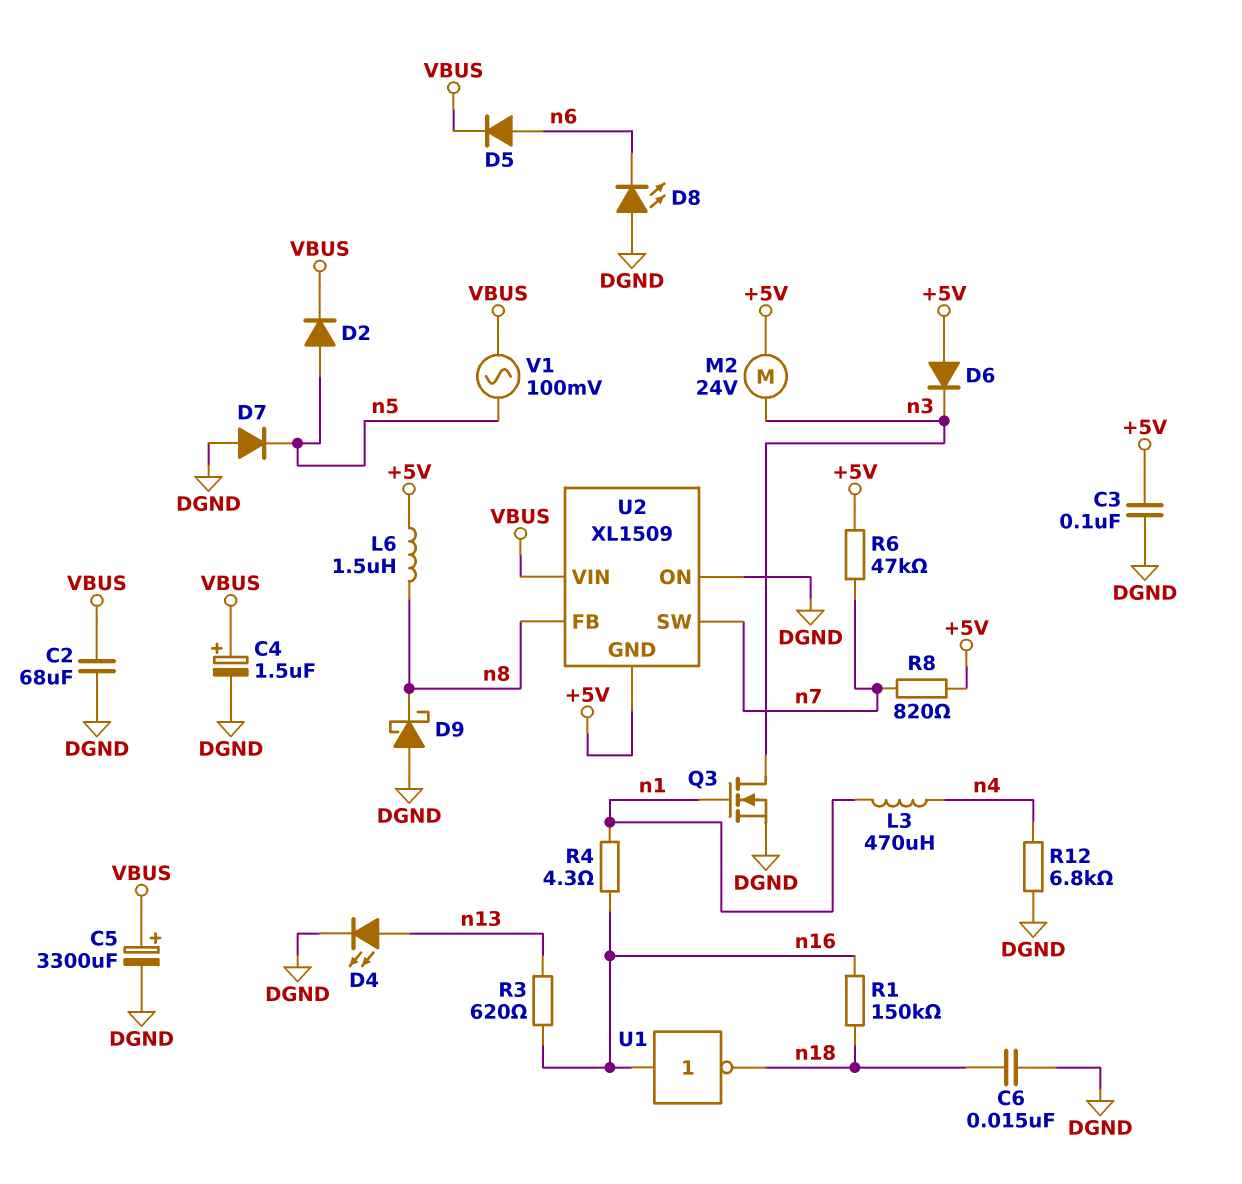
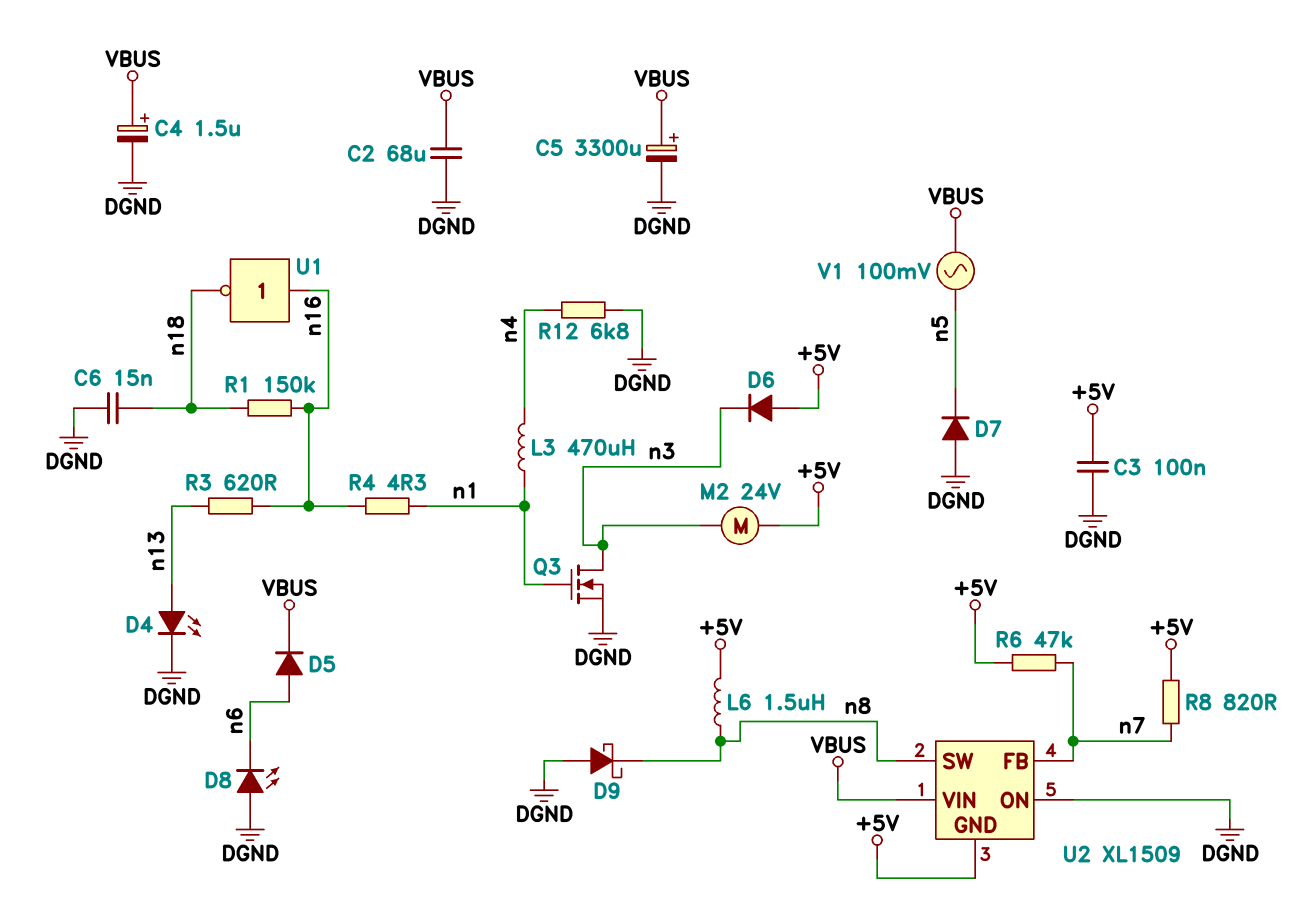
D2: diode (A n5, K VBUS) -> none
U2 pin FB: n8 -> n7
U2 pin SW: n7 -> n8

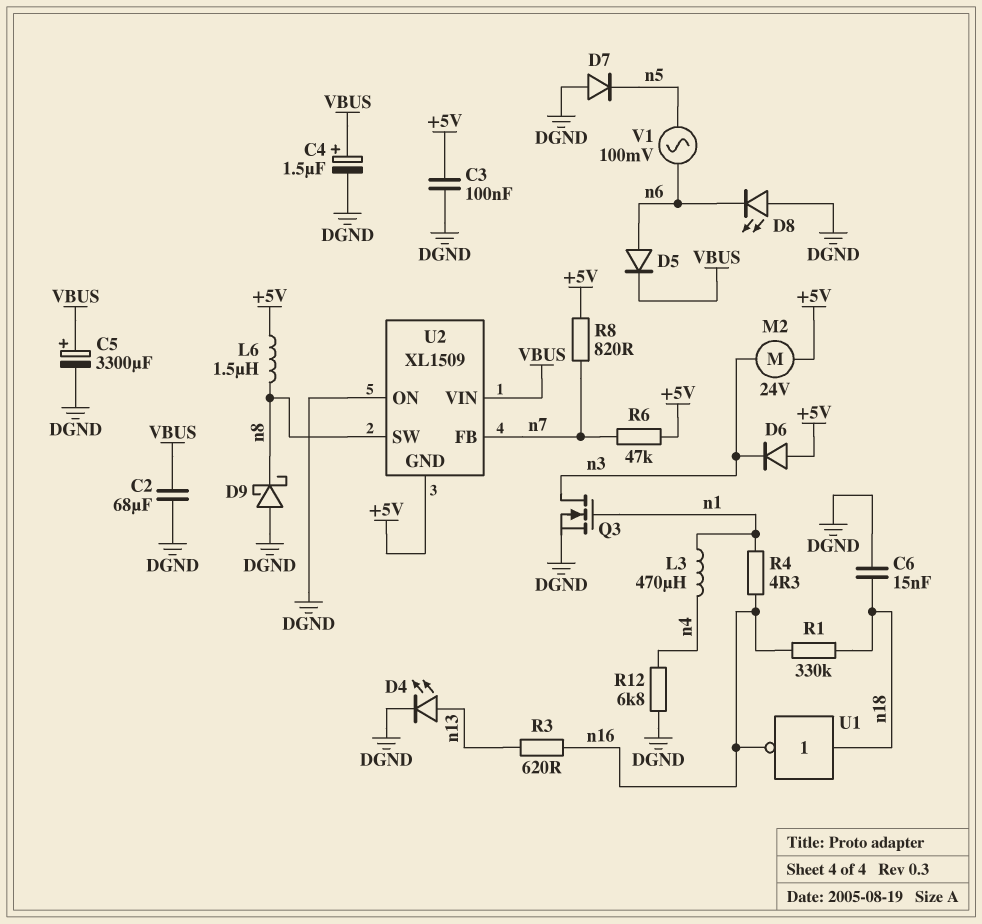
R1: 150k (n16, n18) -> 330k (n16, n18)
U1: NOT (in n16, out n18) -> NOT (in n18, out n16)
V1: AC 100mV (VBUS, n5) -> AC 100mV (n5, n6)

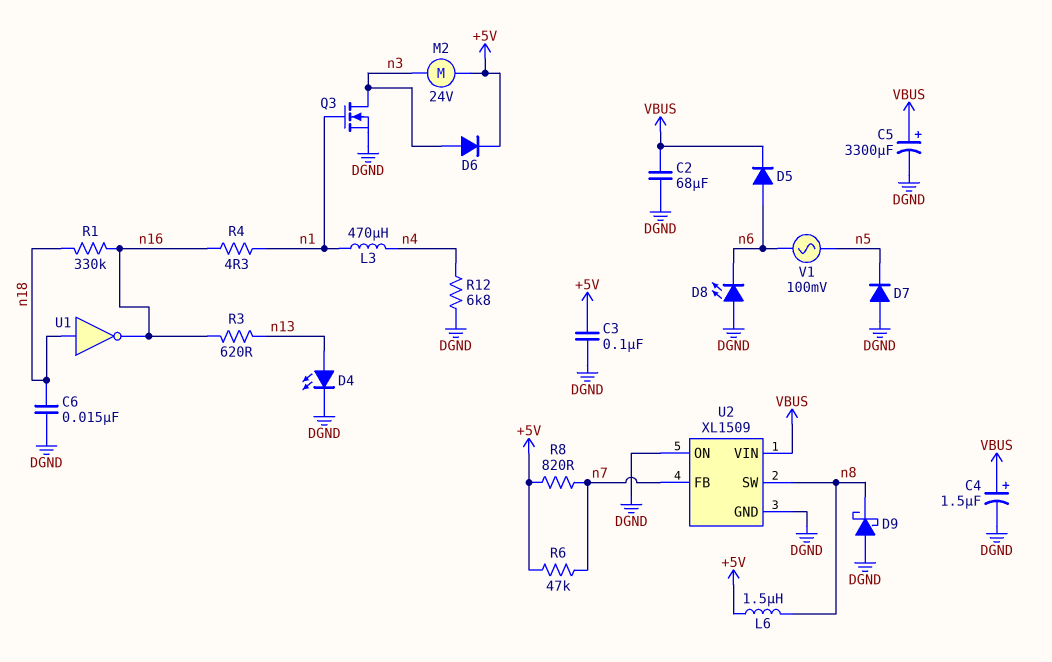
D6: diode (A +5V, K n3) -> diode (A n3, K +5V)
U2 pin GND: +5V -> DGND

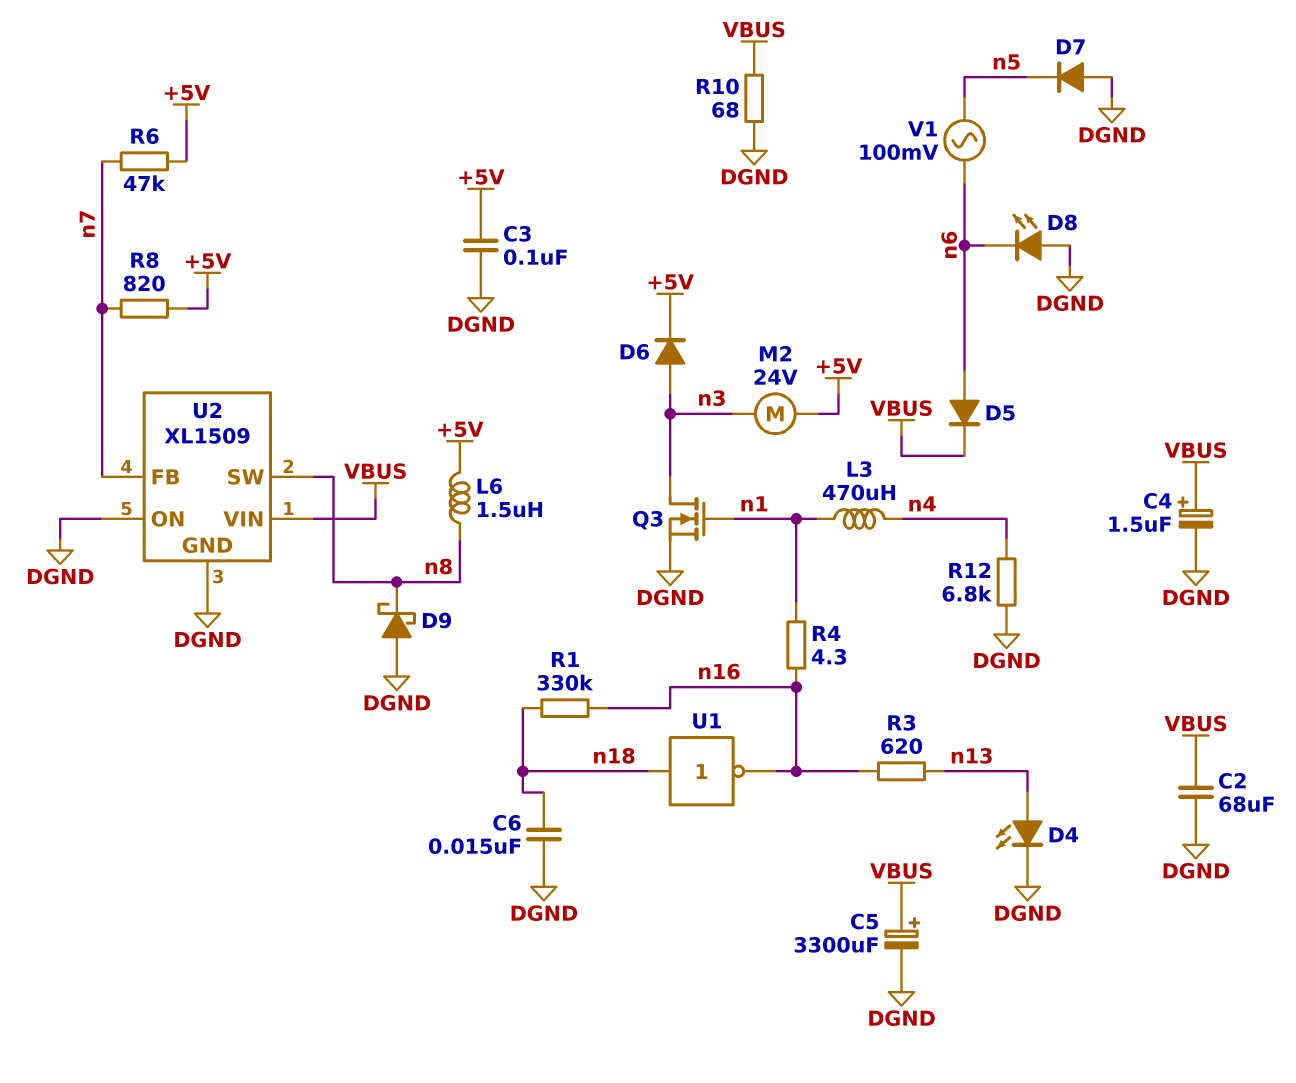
R10: none -> 68 (DGND, VBUS)

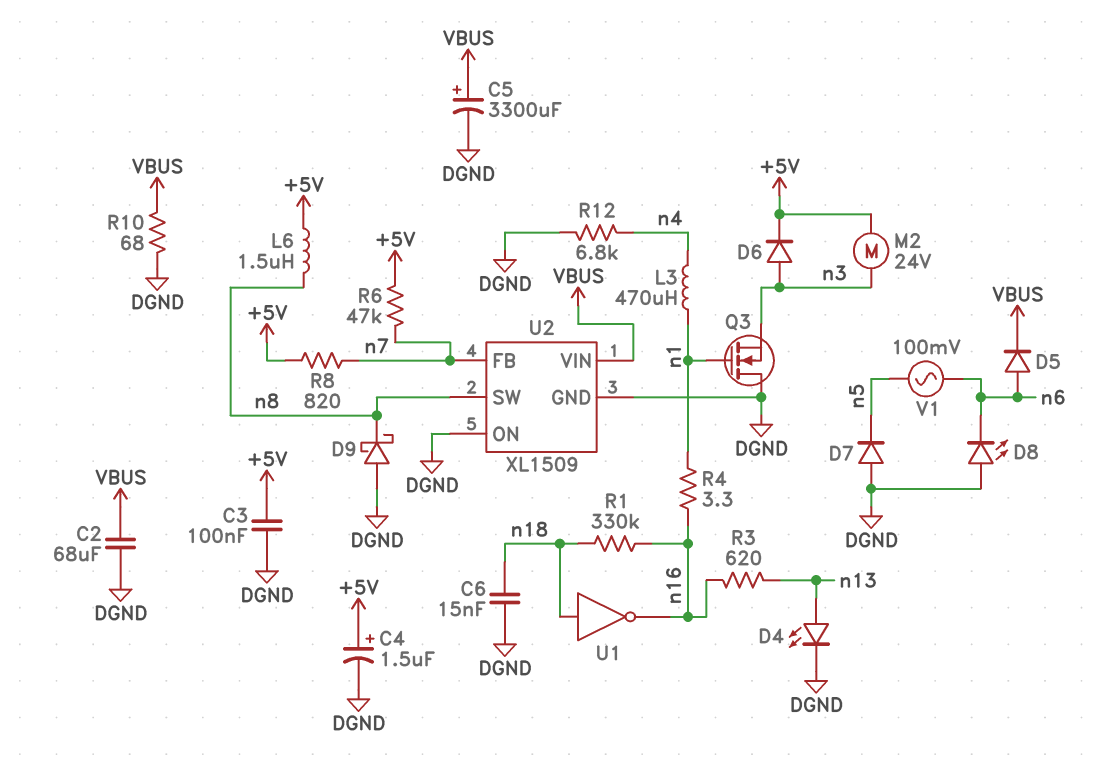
C4: 1.5uF (plus VBUS, minus DGND) -> 1.5uF (plus +5V, minus DGND)
Q3: NMOS (G n1, D n3, S DGND) -> NMOS (G n1, D DGND, S n3)
R4: 4.3 (n1, n16) -> 3.3 (n1, n16)

